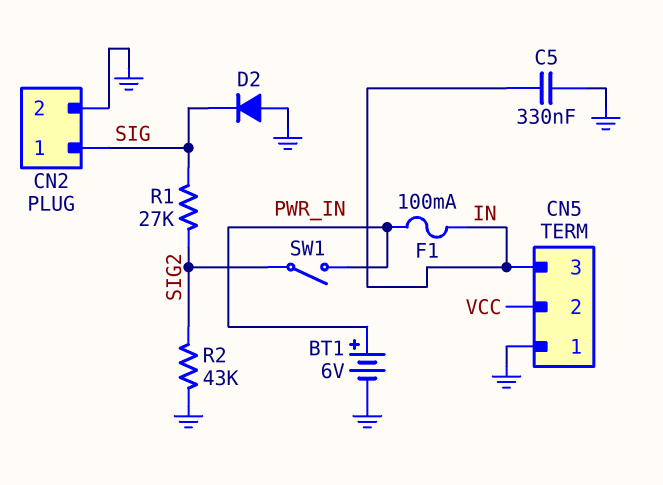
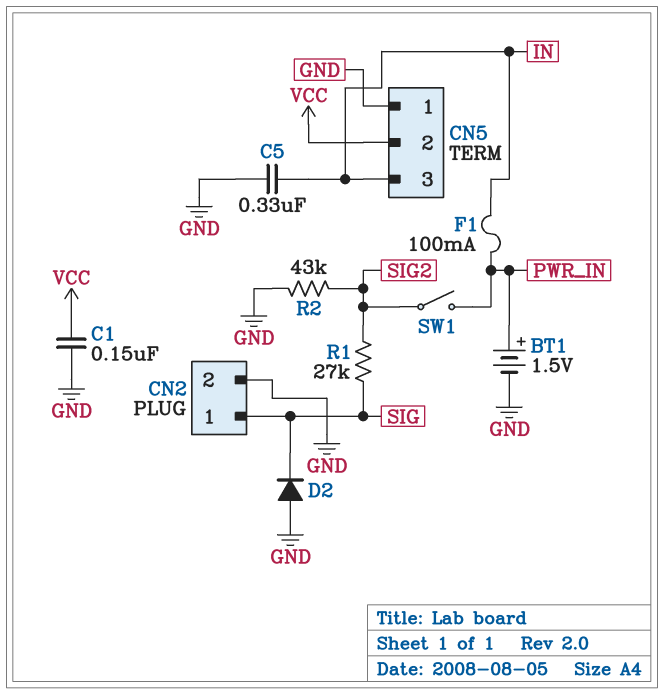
BT1: 6V (plus PWR_IN, minus GND) -> 1.5V (plus PWR_IN, minus GND)
C1: none -> 150nF (GND, VCC)

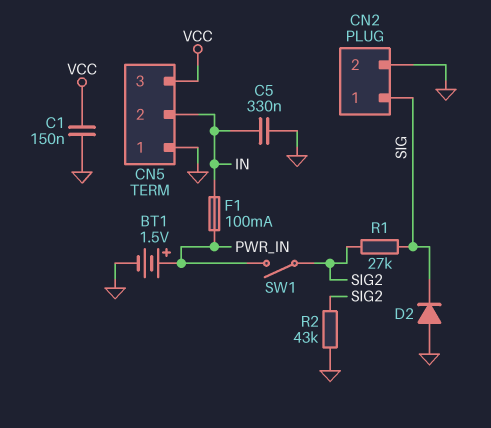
CN5 pin 2: VCC -> IN
CN5 pin 3: IN -> VCC

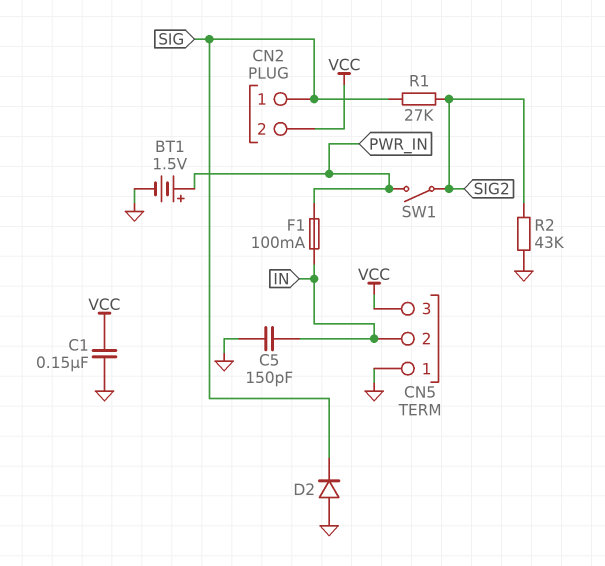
C5: 330nF (GND, IN) -> 150pF (GND, IN)
CN2 pin 2: GND -> VCC

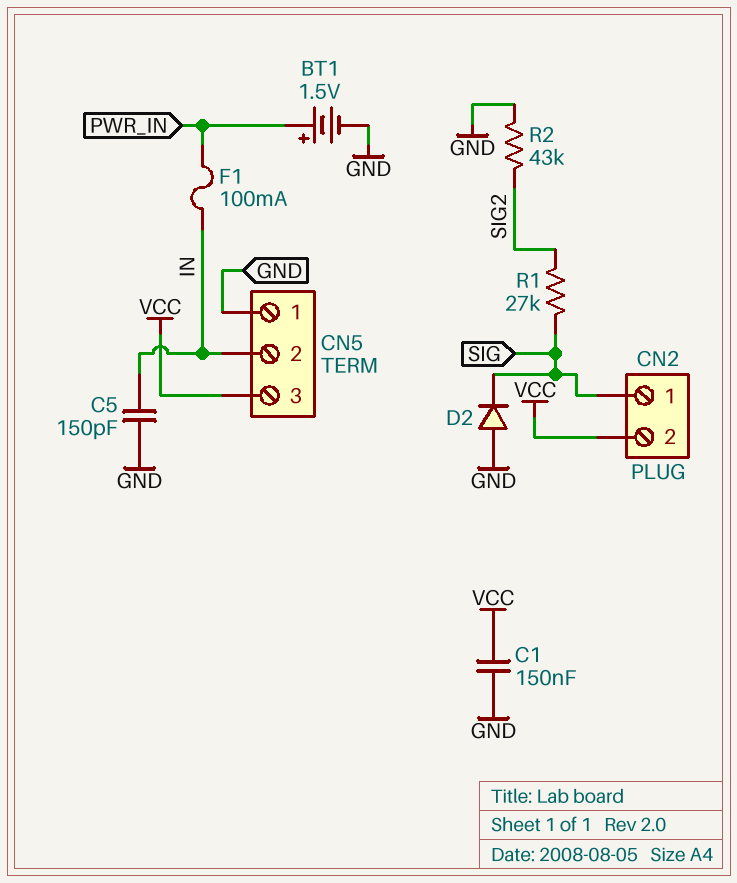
SW1: switch (PWR_IN, SIG2) -> none

